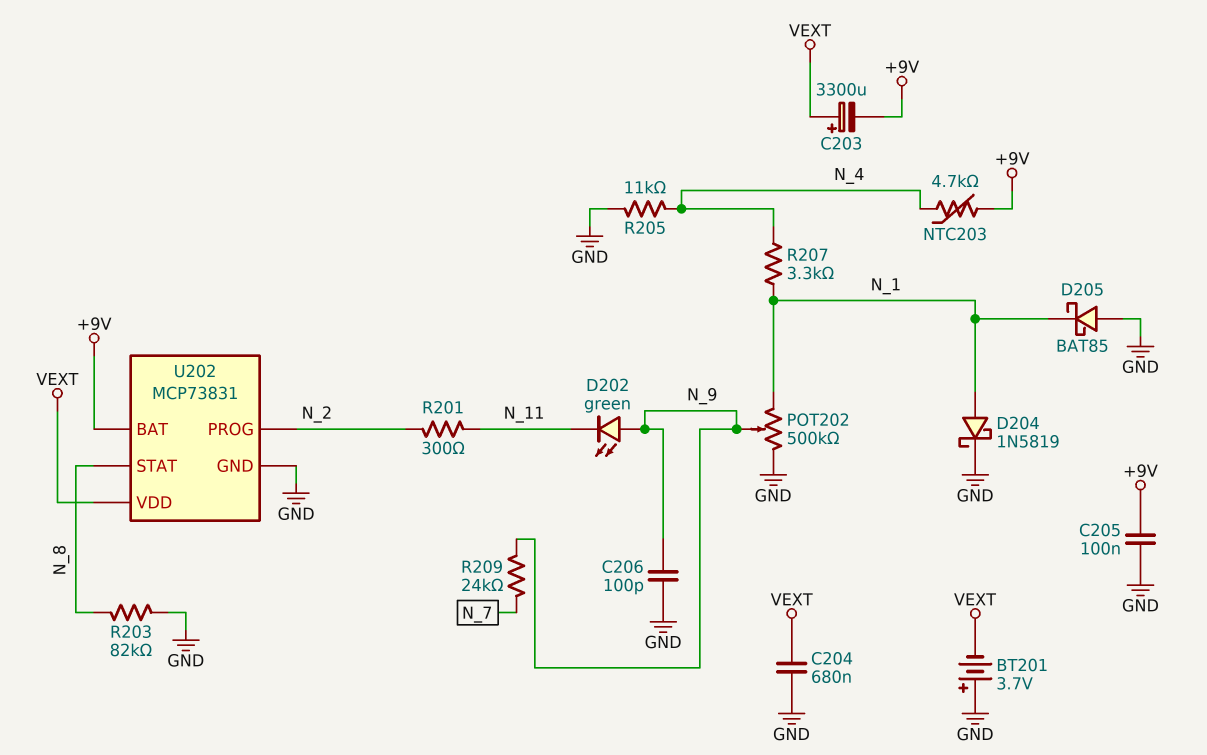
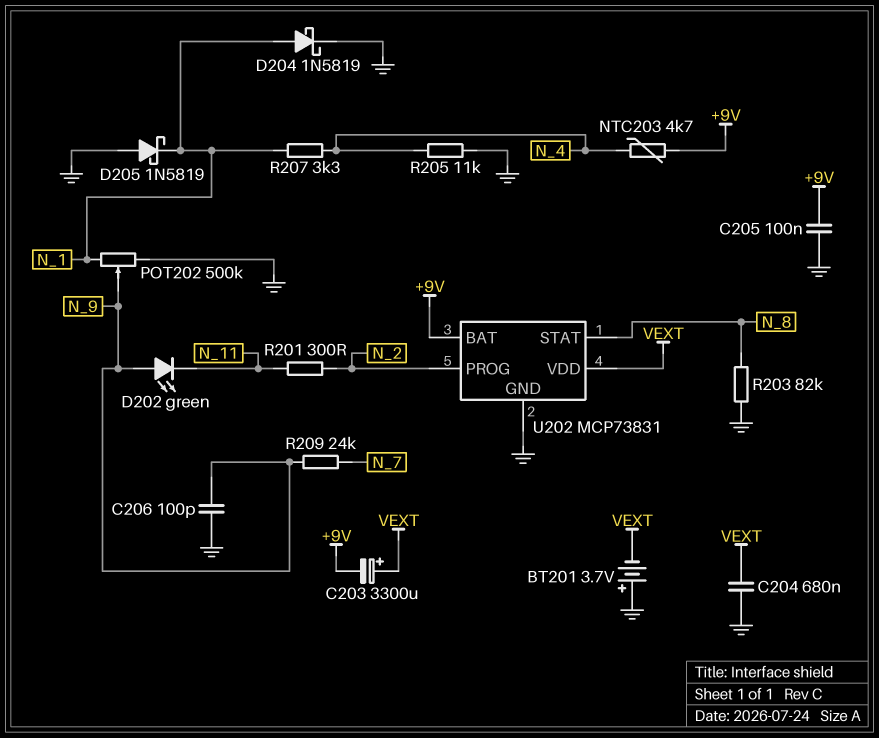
D205: schottky BAT85 (A GND, K N_1) -> schottky 1N5819 (A GND, K N_1)

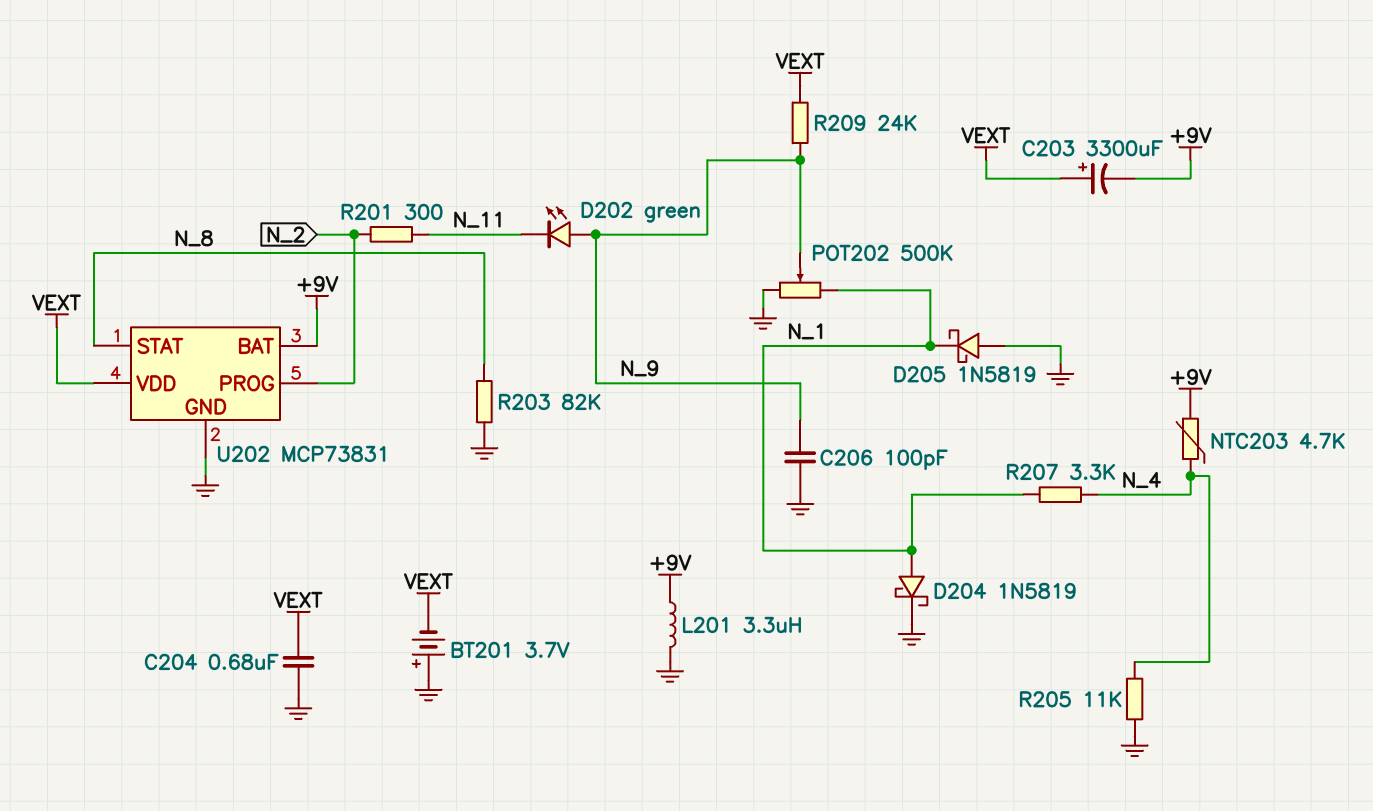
C205: 100nF (+9V, GND) -> none
L201: none -> 3.3uH (+9V, GND)
R209: 24k (N_7, N_9) -> 24k (N_9, VEXT)

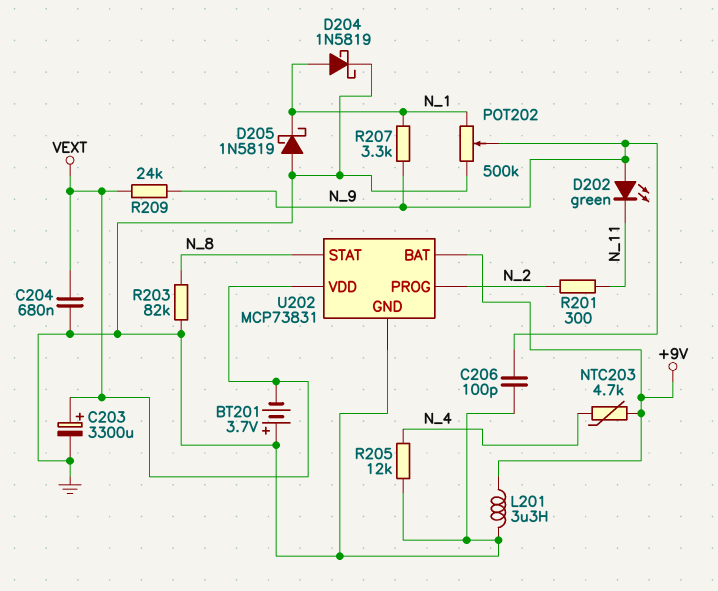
C203: 3300uF (plus VEXT, minus +9V) -> 3300uF (plus VEXT, minus GND)
R205: 11k (GND, N_4) -> 12k (GND, N_4)
R207: 3.3k (N_1, N_4) -> 3.3k (N_1, N_9)

